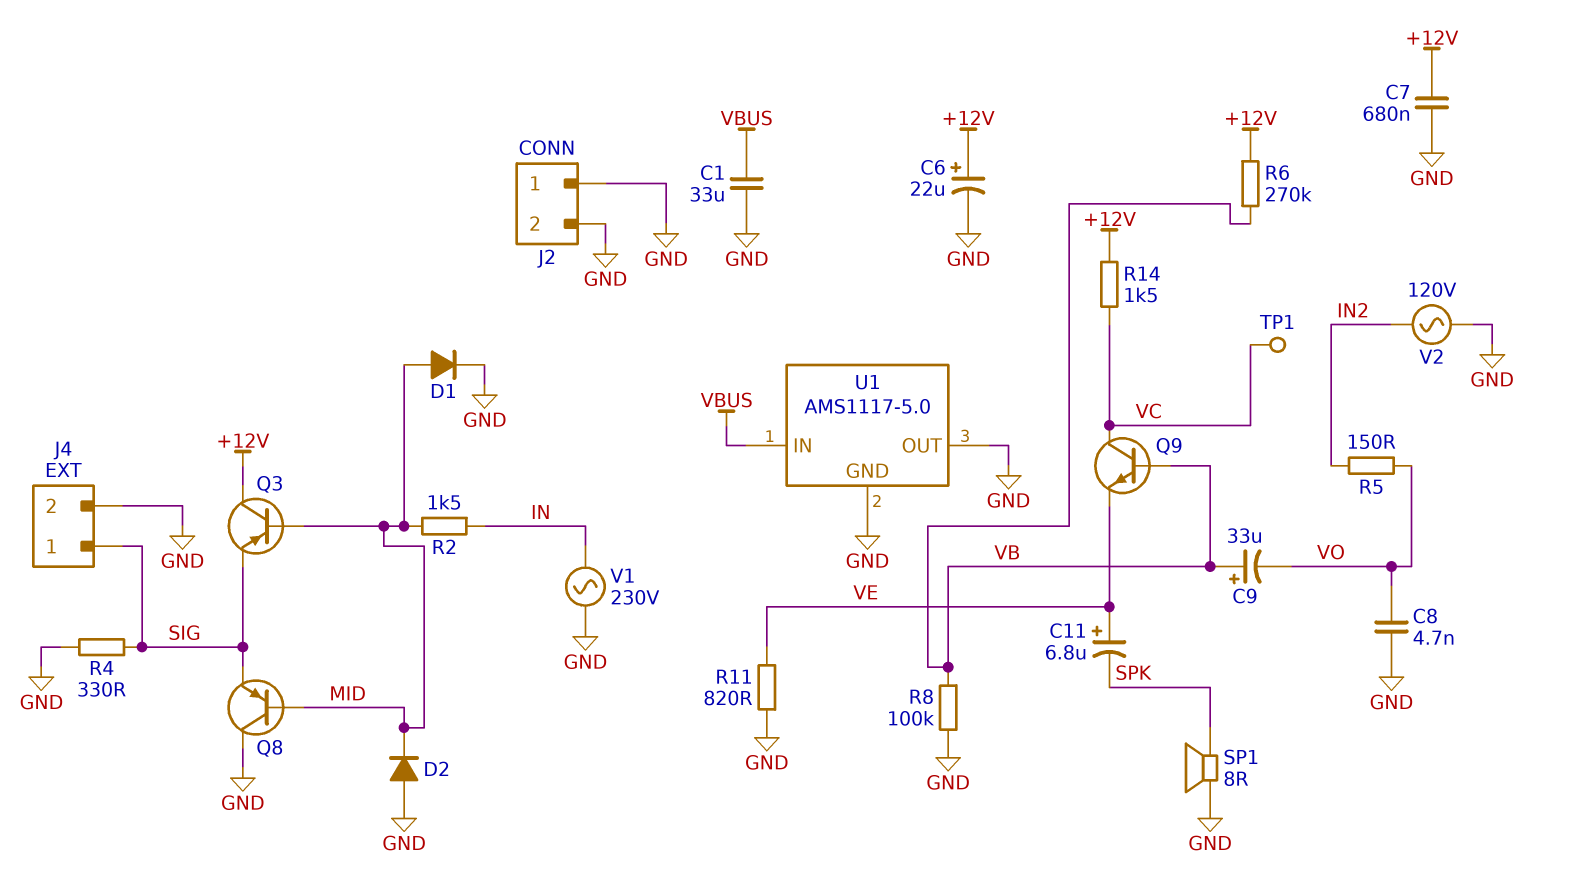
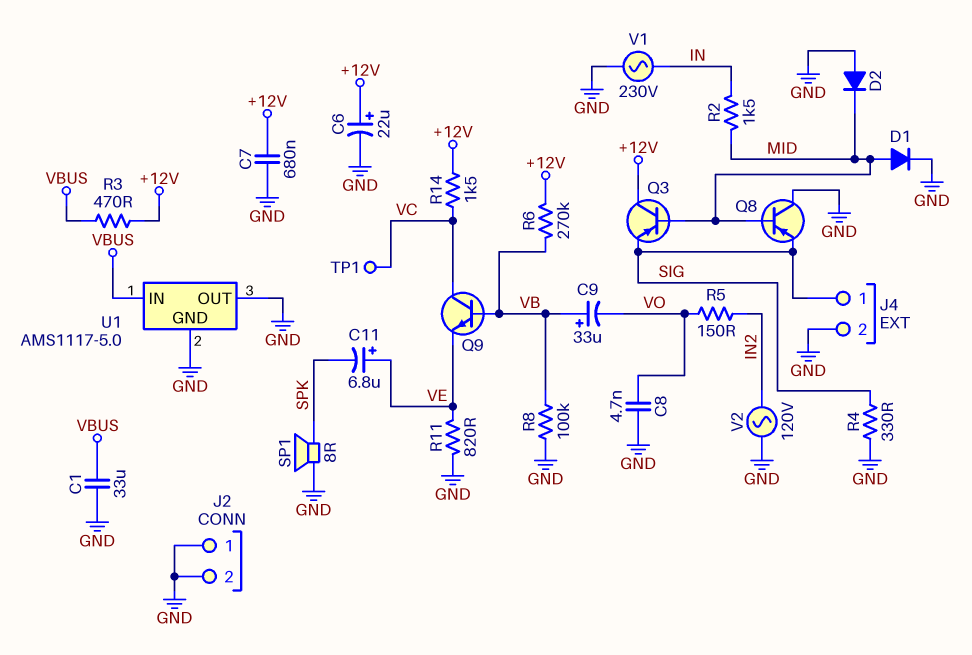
R3: none -> 470 (+12V, VBUS)

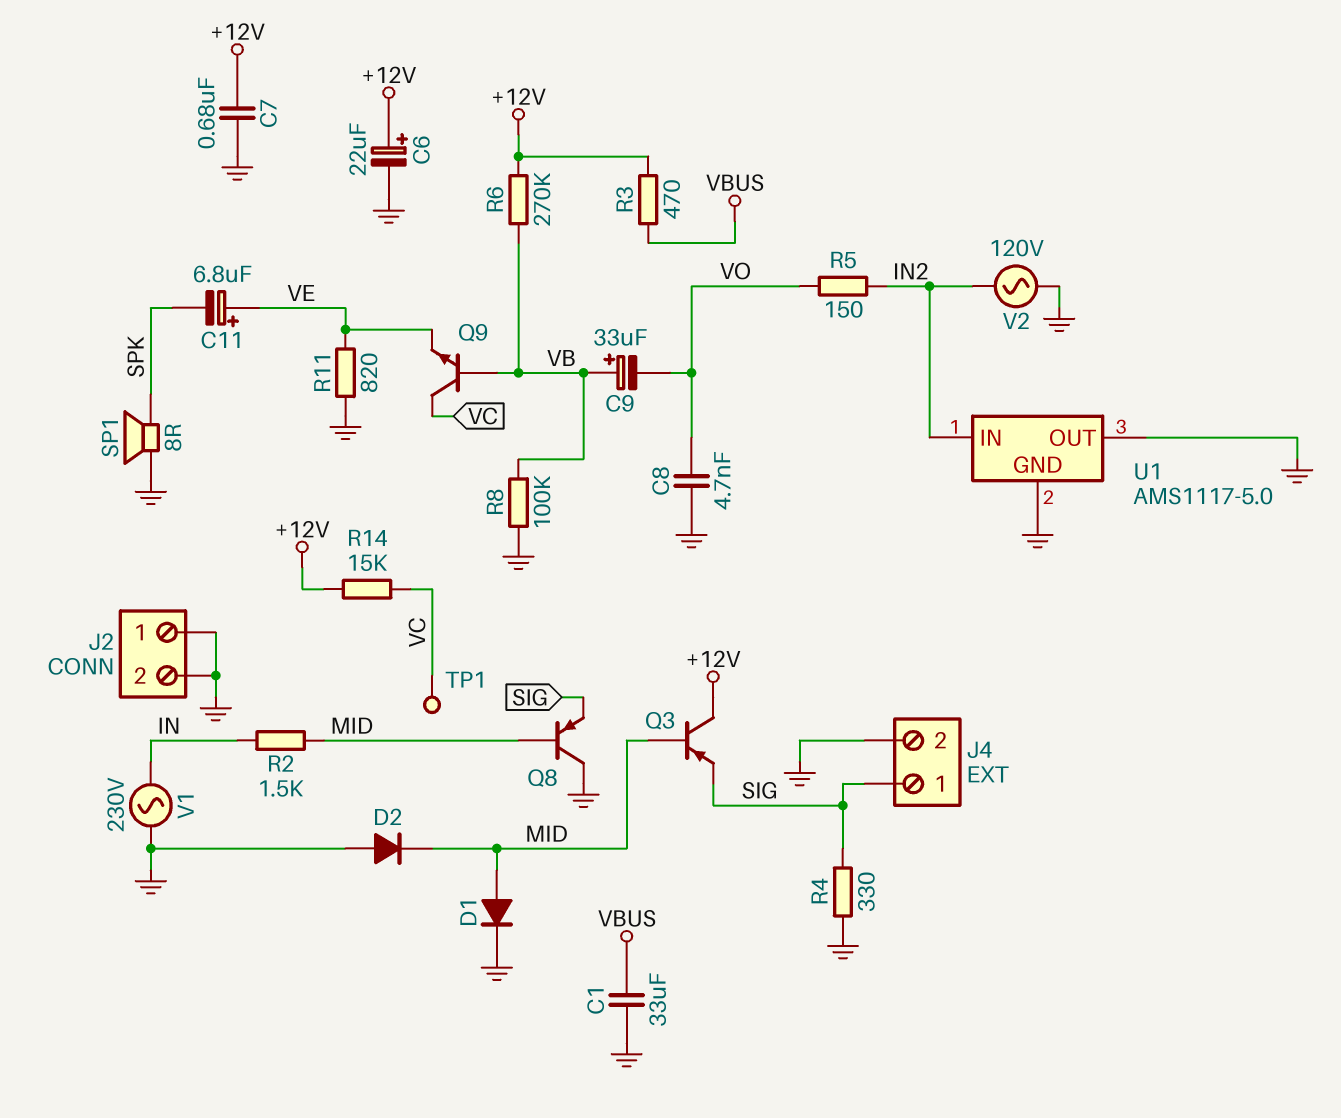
R14: 1.5k (+12V, VC) -> 15k (+12V, VC)
U1 pin IN: VBUS -> IN2

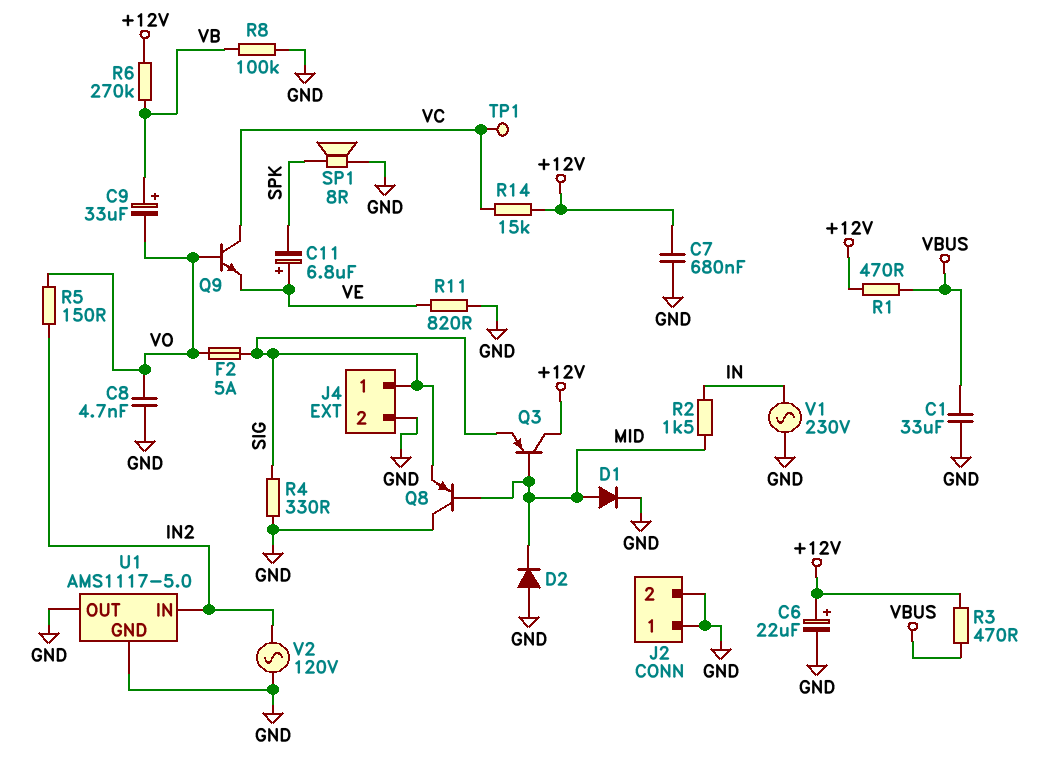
F2: none -> 5A (SIG, VO)
Q9: NPN (B VB, C VC, E VE) -> NPN (B VO, C VC, E VE)
R1: none -> 470 (+12V, VBUS)

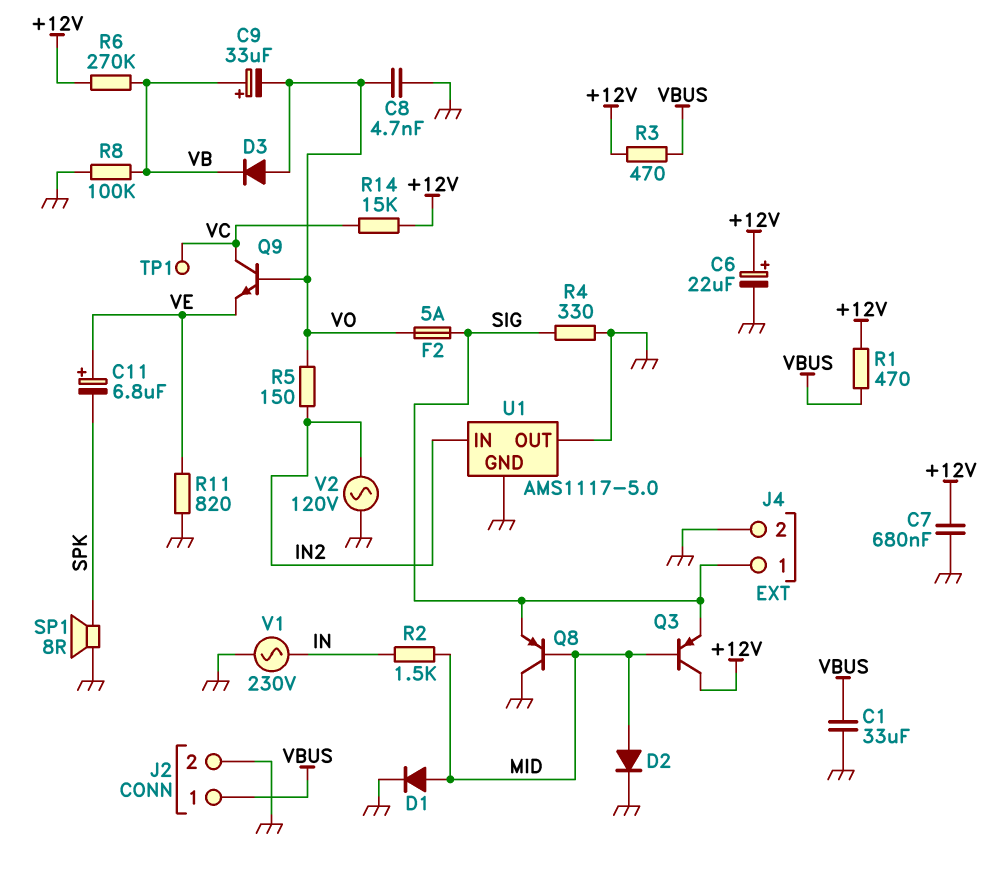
D2: diode (A GND, K MID) -> diode (A MID, K GND)
D3: none -> diode (A VO, K VB)
J2 pin 1: GND -> VBUS

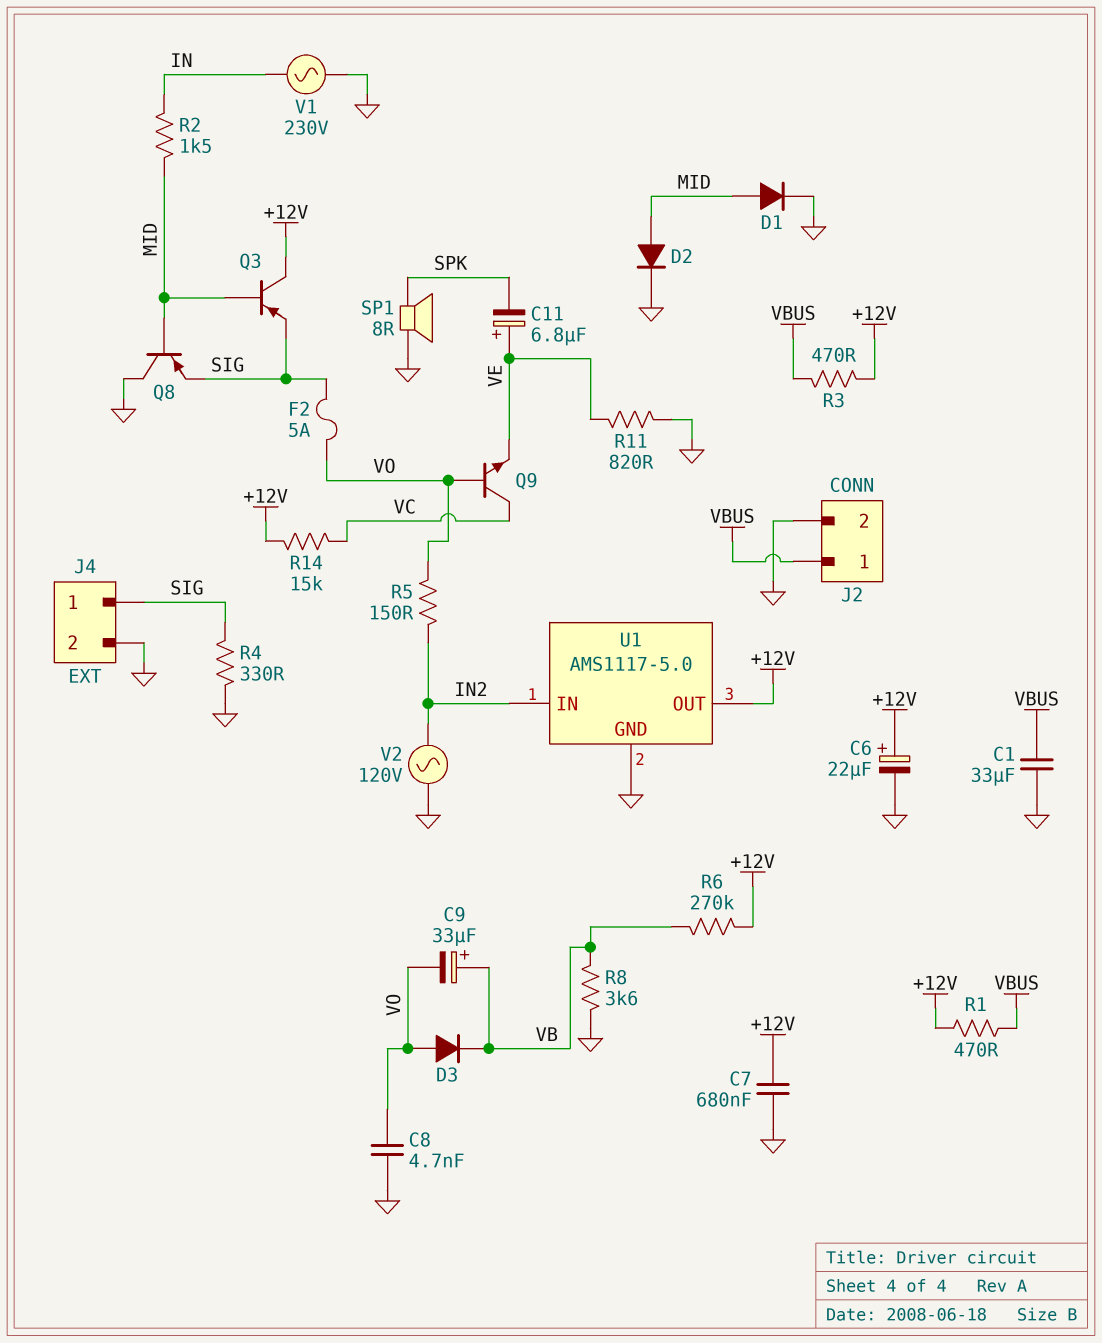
R8: 100k (GND, VB) -> 3.6k (GND, VB)
TP1: test point (VC) -> none
U1 pin OUT: GND -> +12V

